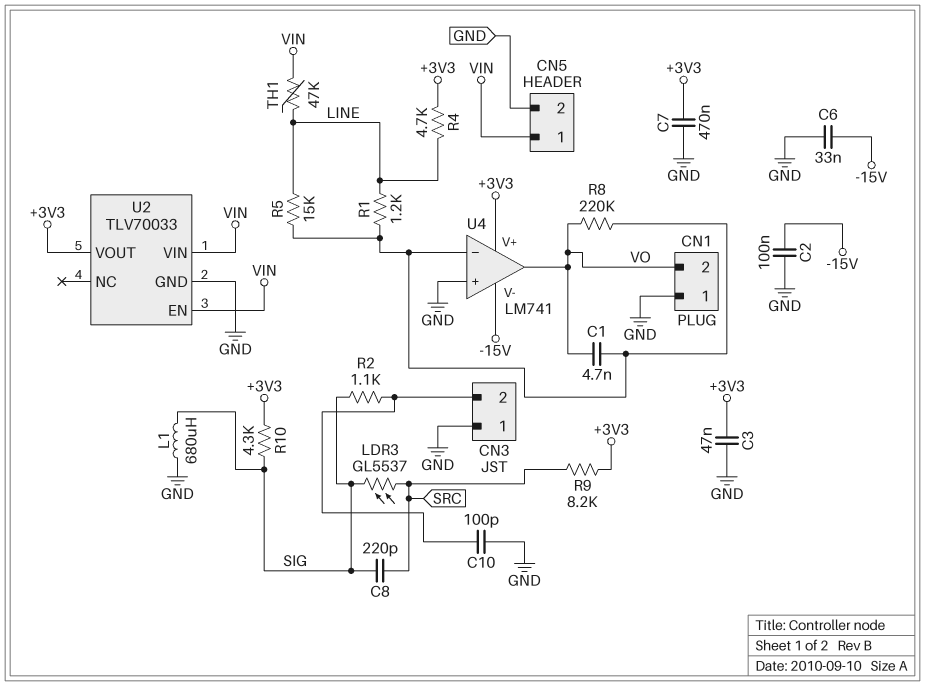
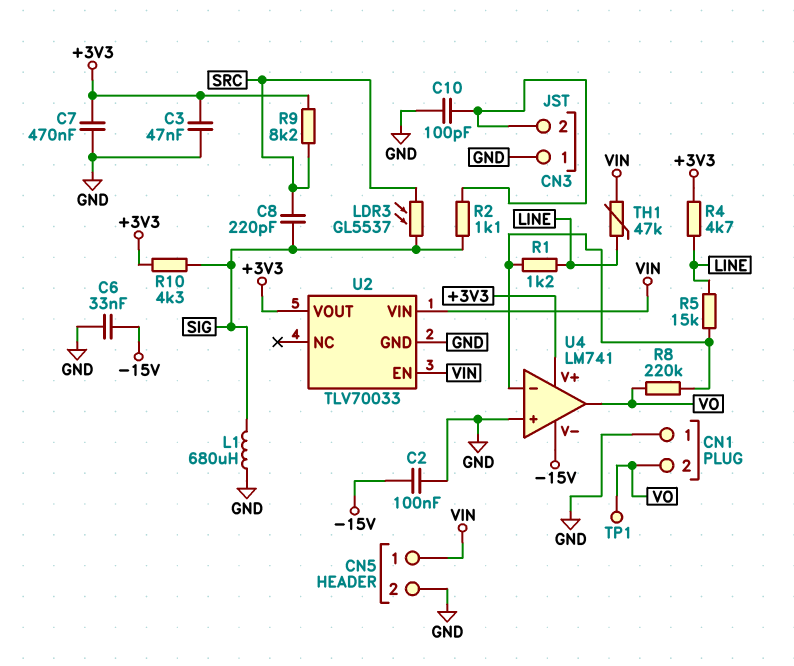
C1: 4.7nF (U4/in-, VO) -> none
TP1: none -> test point (VO)

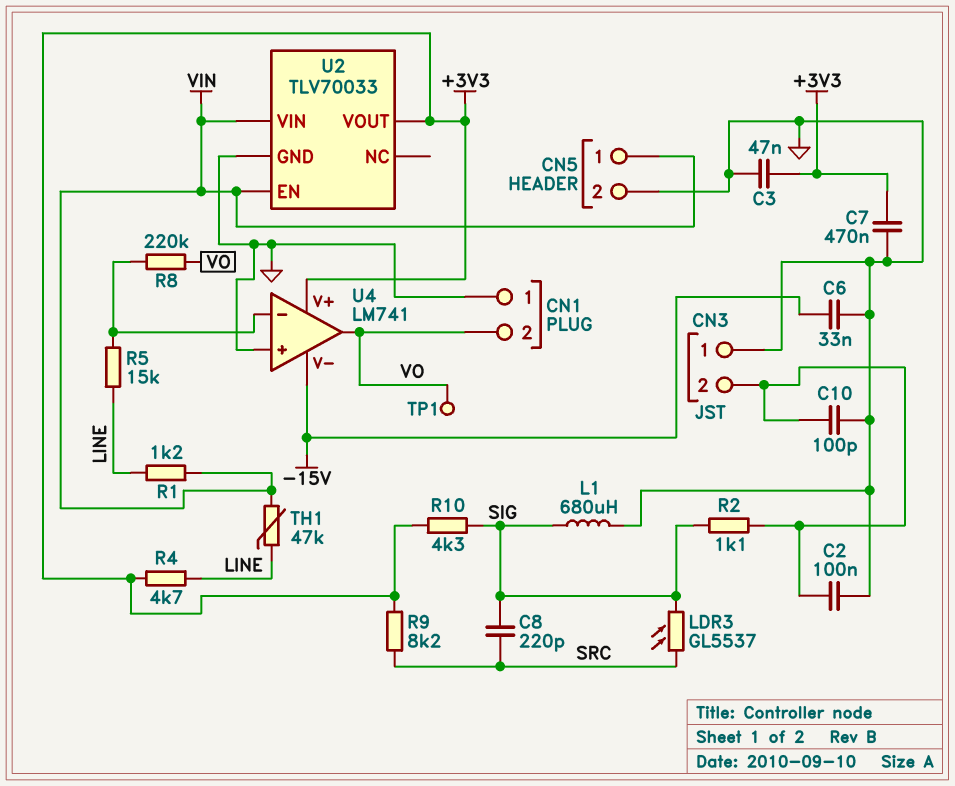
C2: 100nF (-15V, GND) -> 100nF (CN3/2, GND)
R1: 1.2k (LINE, U4/in-) -> 1.2k (LINE, VIN)

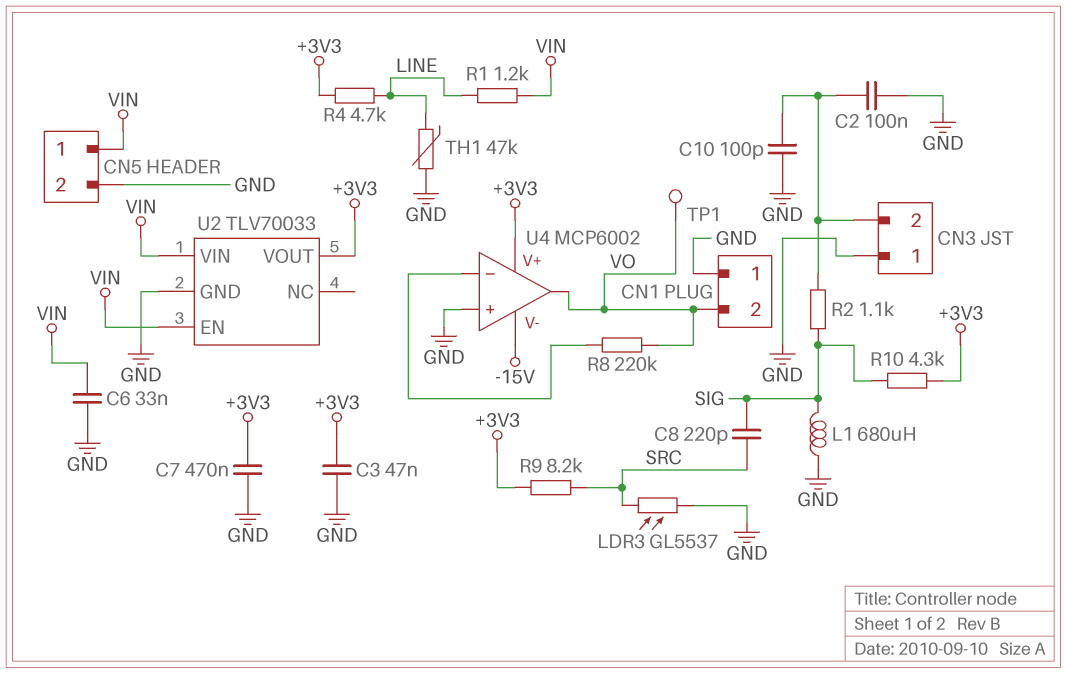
C6: 33nF (-15V, GND) -> 33nF (GND, VIN)
LDR3: GL5537 (SIG, SRC) -> GL5537 (GND, SRC)
R5: 15k (LINE, U4/in-) -> none
TH1: 47k (LINE, VIN) -> 47k (GND, LINE)
U4: LM741 -> MCP6002

